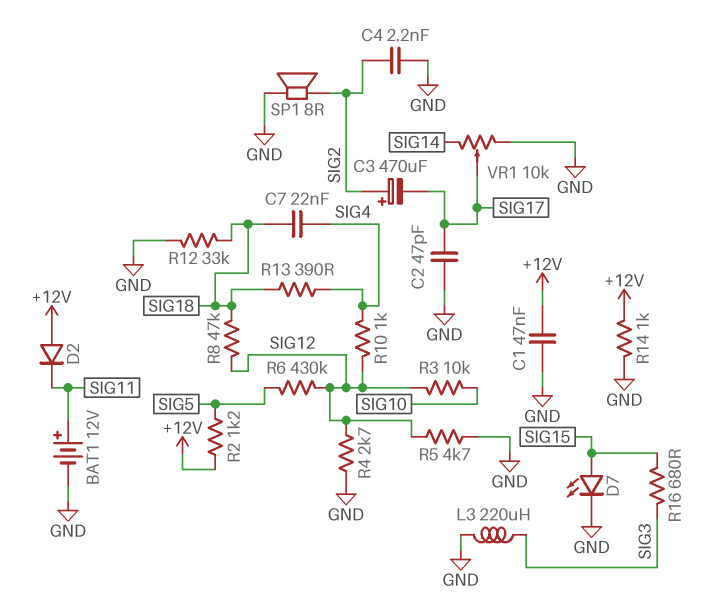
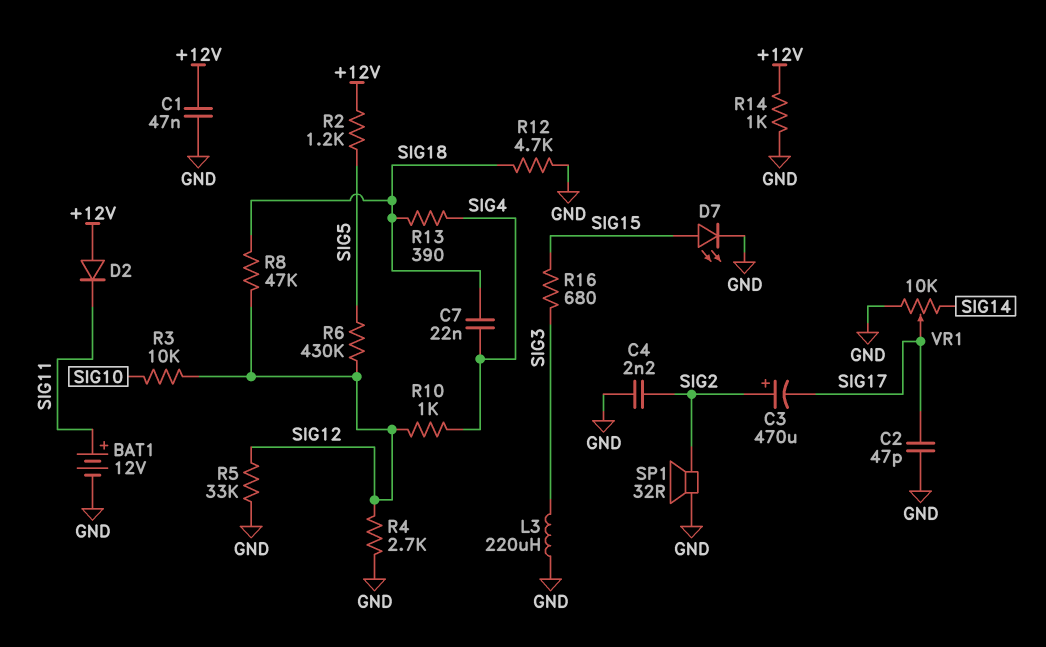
R5: 4.7k (GND, SIG12) -> 33k (GND, SIG12)
R12: 33k (GND, SIG18) -> 4.7k (GND, SIG18)
SP1: speaker 8R (GND, SIG2) -> speaker 32R (GND, SIG2)

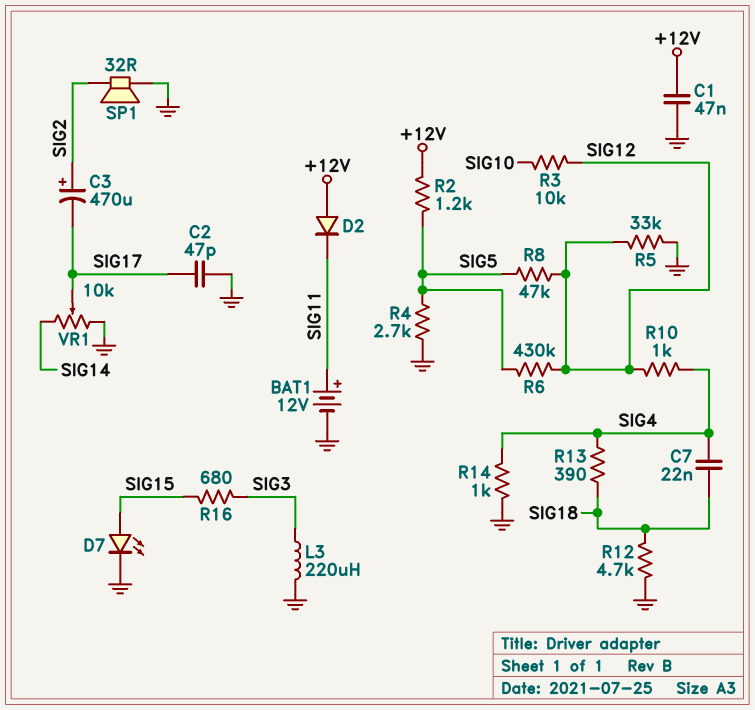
C4: 2.2nF (GND, SIG2) -> none
R4: 2.7k (GND, SIG12) -> 2.7k (GND, SIG5)
R8: 47k (SIG12, SIG18) -> 47k (SIG5, SIG12)
R14: 1k (+12V, GND) -> 1k (GND, SIG4)

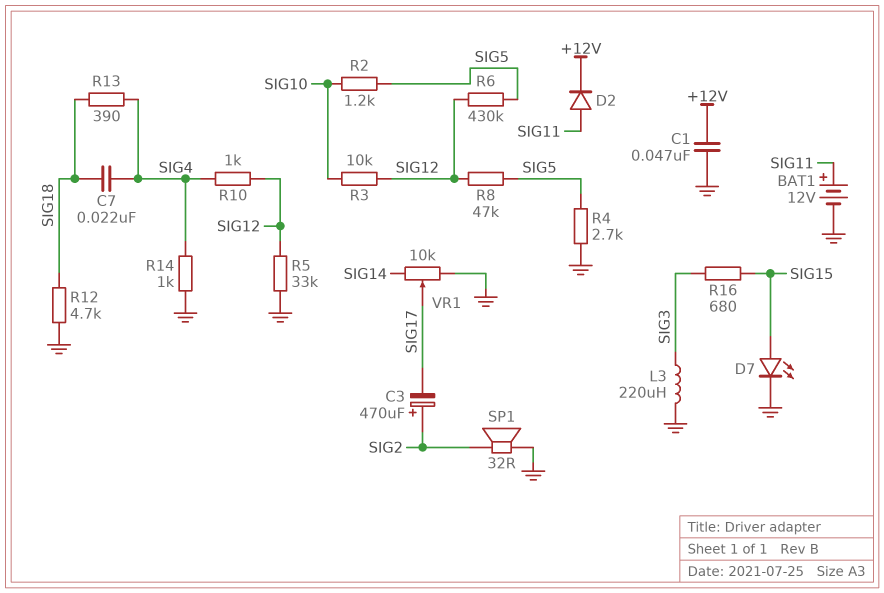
C2: 47pF (GND, SIG17) -> none
D2: diode (A +12V, K SIG11) -> diode (A SIG11, K +12V)
R2: 1.2k (+12V, SIG5) -> 1.2k (SIG5, SIG10)

